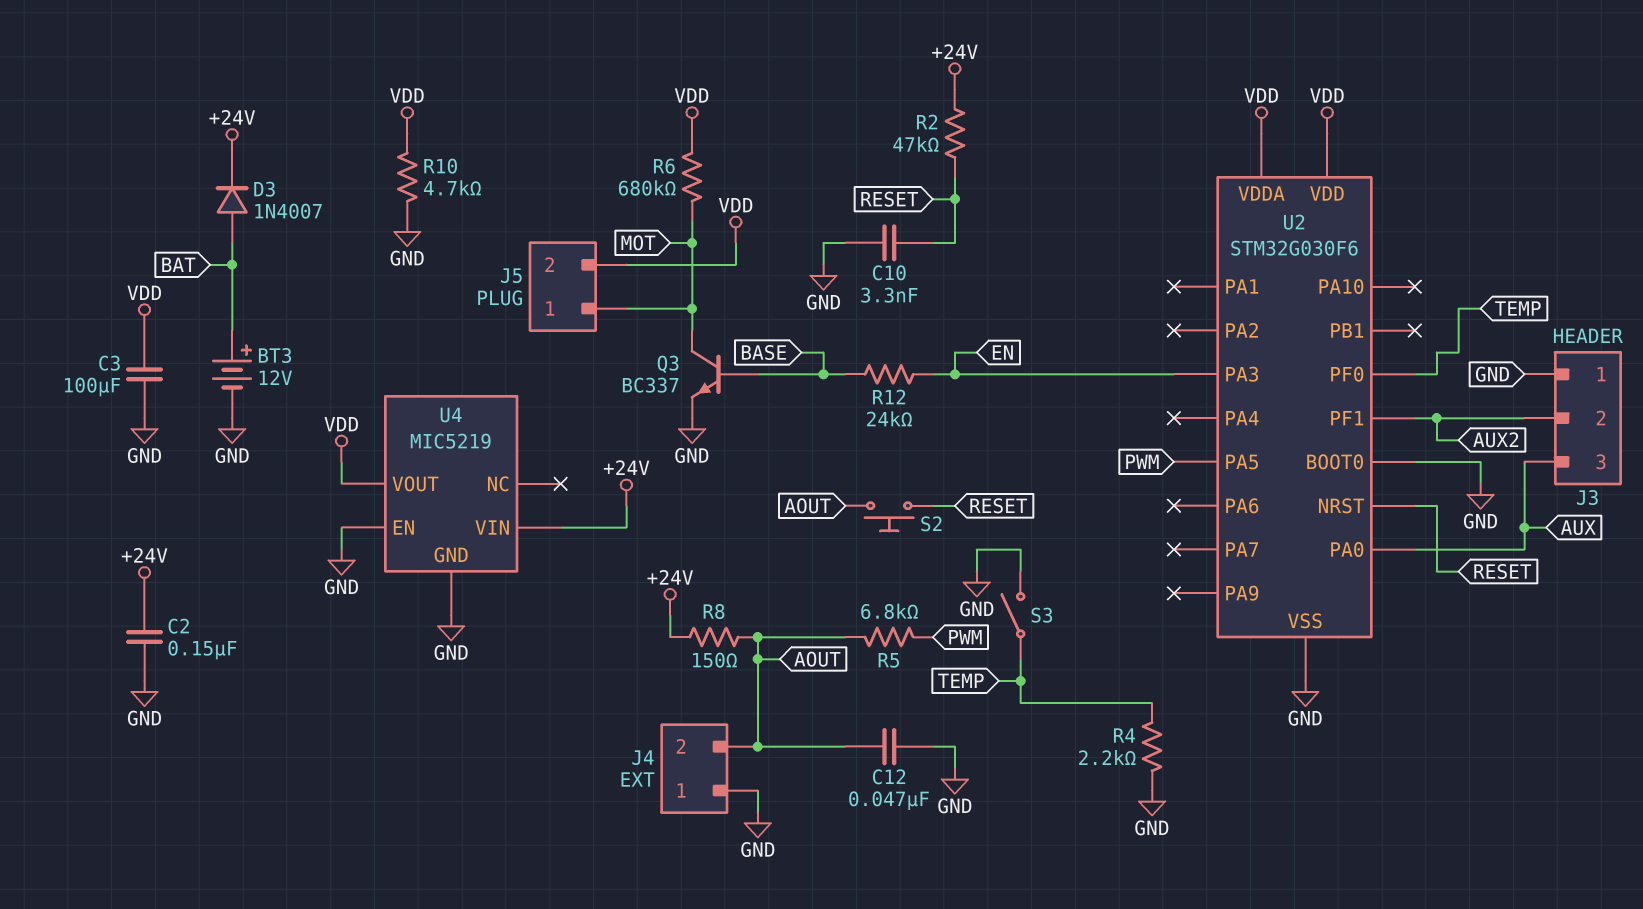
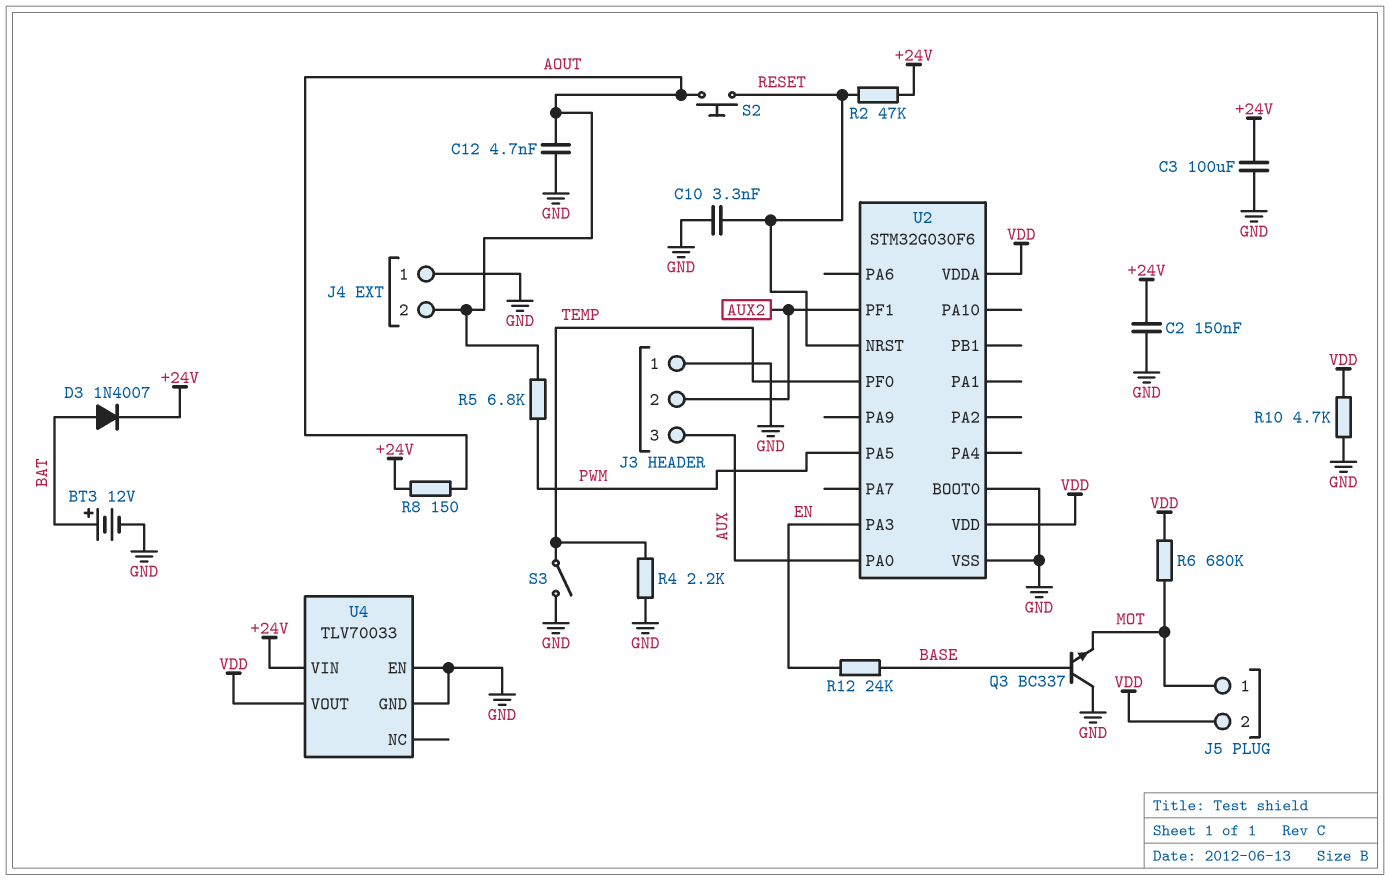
C3: 100uF (GND, VDD) -> 100uF (+24V, GND)
C12: 47nF (AOUT, GND) -> 4.7nF (AOUT, GND)
Q3: NPN BC337 (B BASE, C MOT, E GND) -> NPN BC337 (B BASE, C GND, E MOT)
U4: MIC5219 -> TLV70033

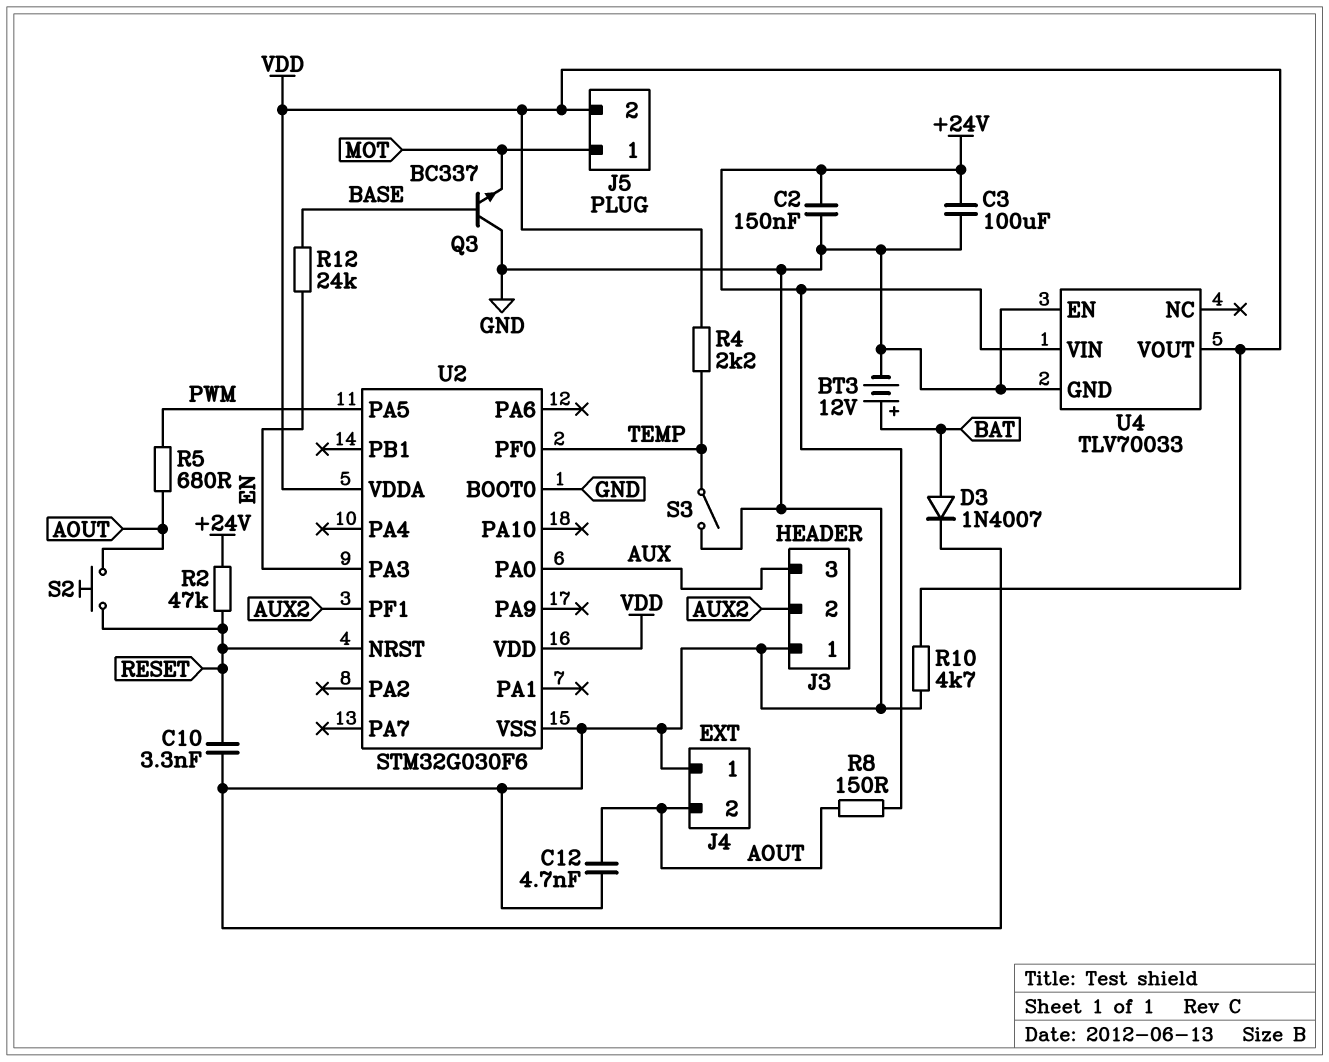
D3: diode 1N4007 (A BAT, K +24V) -> diode 1N4007 (A BAT, K GND)
R4: 2.2k (GND, TEMP) -> 2.2k (TEMP, VDD)
R5: 6.8k (AOUT, PWM) -> 680 (AOUT, PWM)
R6: 680k (MOT, VDD) -> none

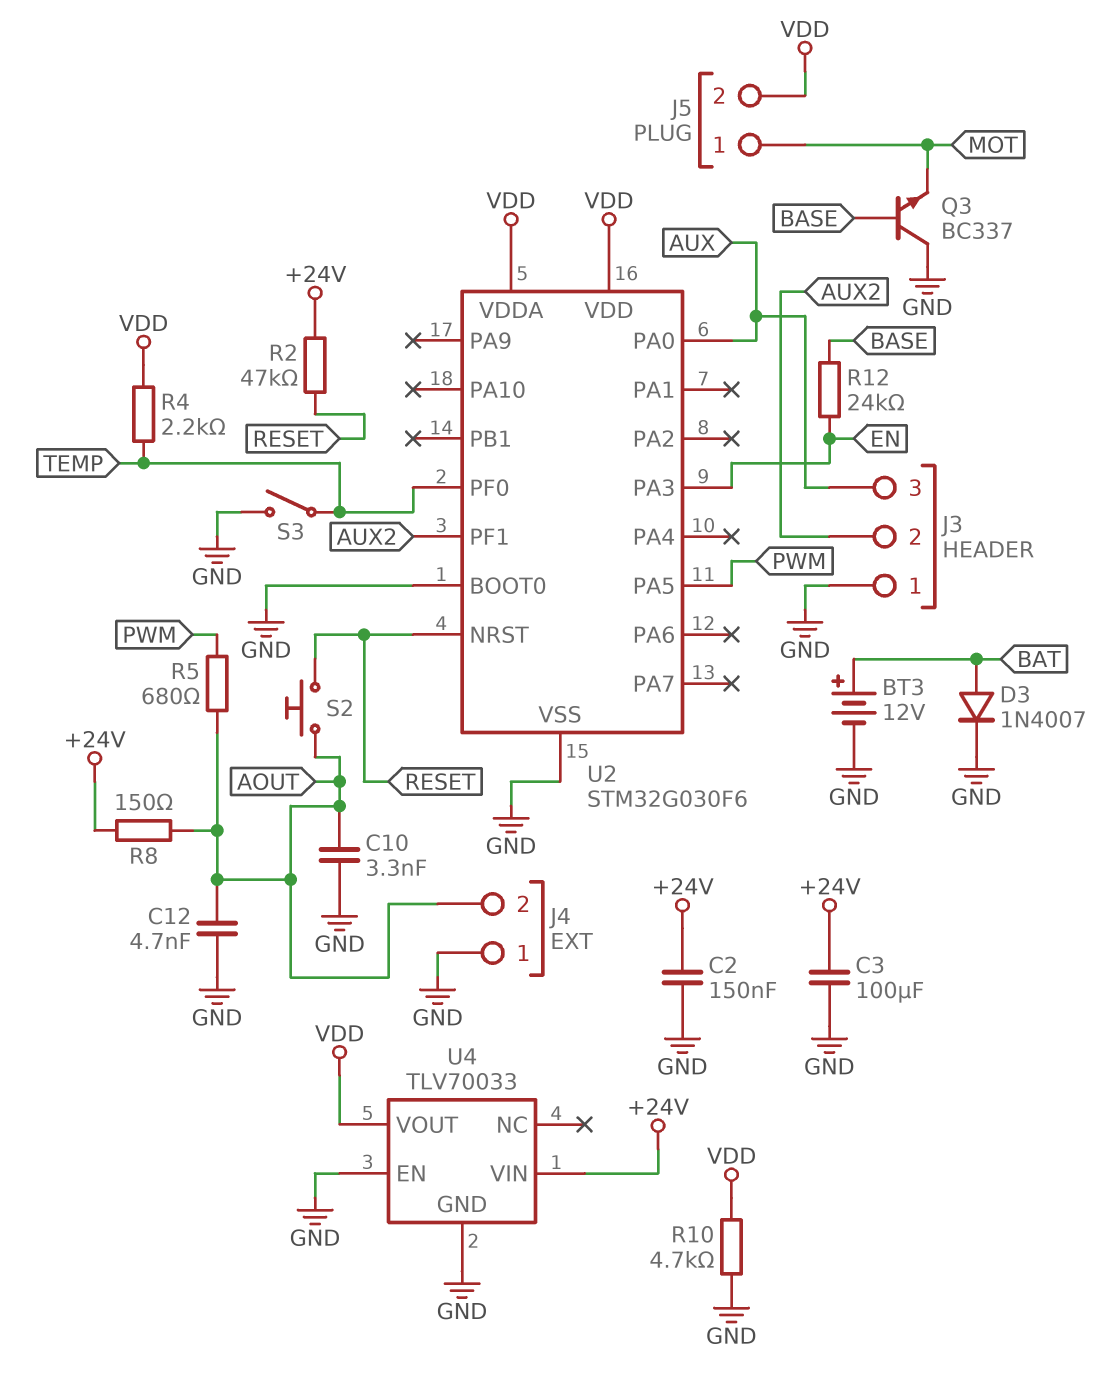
C10: 3.3nF (GND, RESET) -> 3.3nF (AOUT, GND)

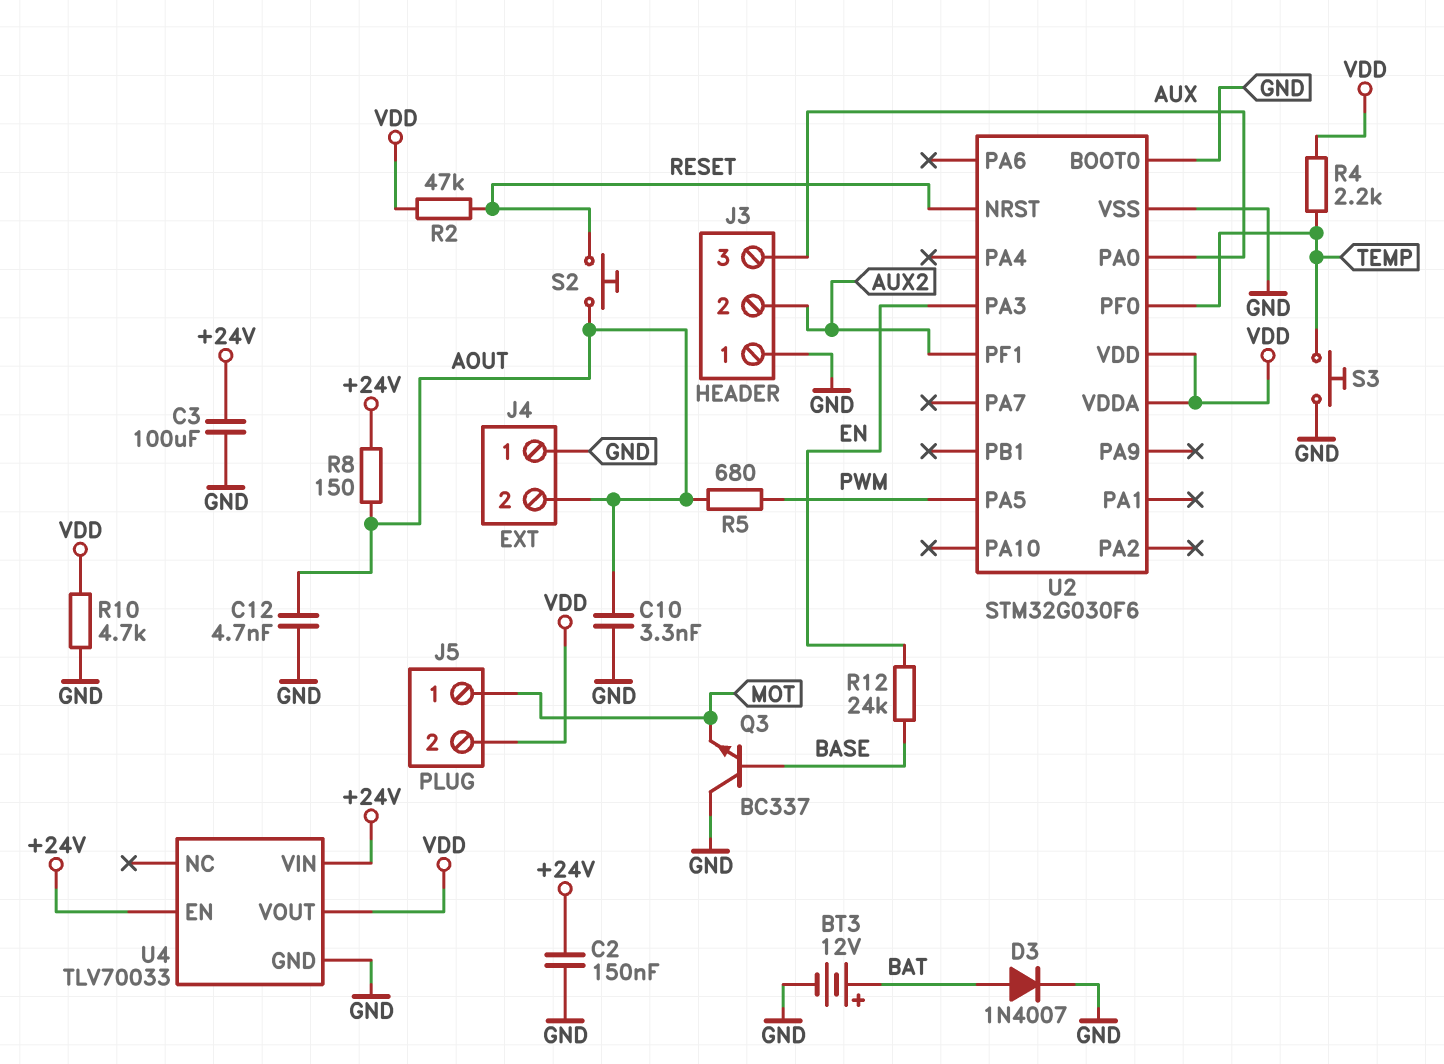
R2: 47k (+24V, RESET) -> 47k (RESET, VDD)
S3: switch (GND, TEMP) -> button (GND, TEMP)
U4 pin EN: GND -> +24V

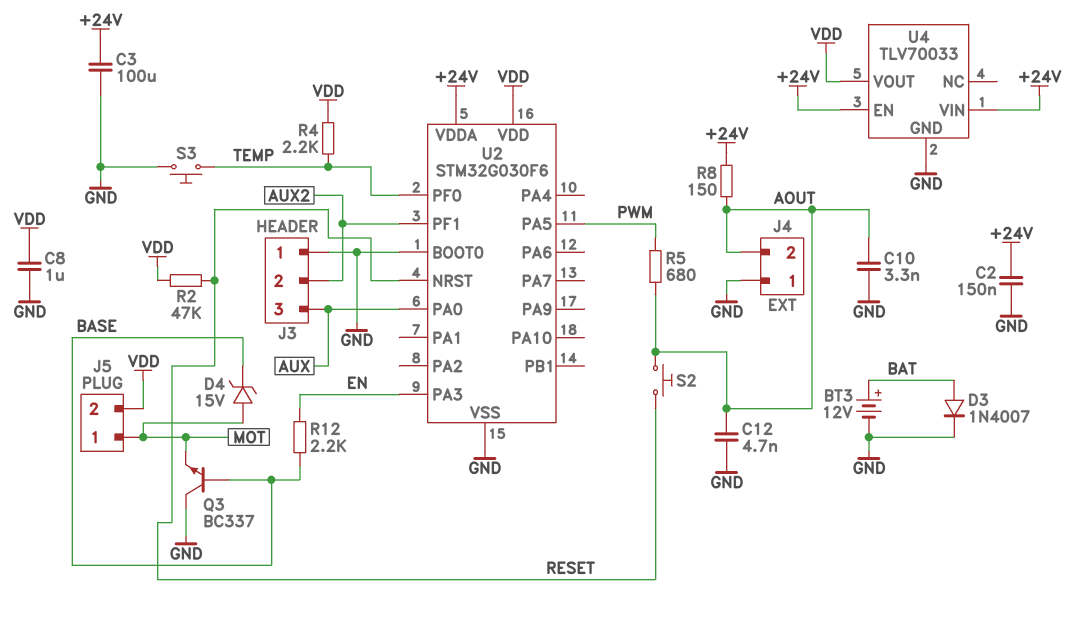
C8: none -> 1uF (GND, VDD)
D4: none -> zener 15V (A MOT, K BASE)
R10: 4.7k (GND, VDD) -> none
R12: 24k (BASE, EN) -> 2.2k (BASE, EN)
U2 pin VDDA: VDD -> +24V

